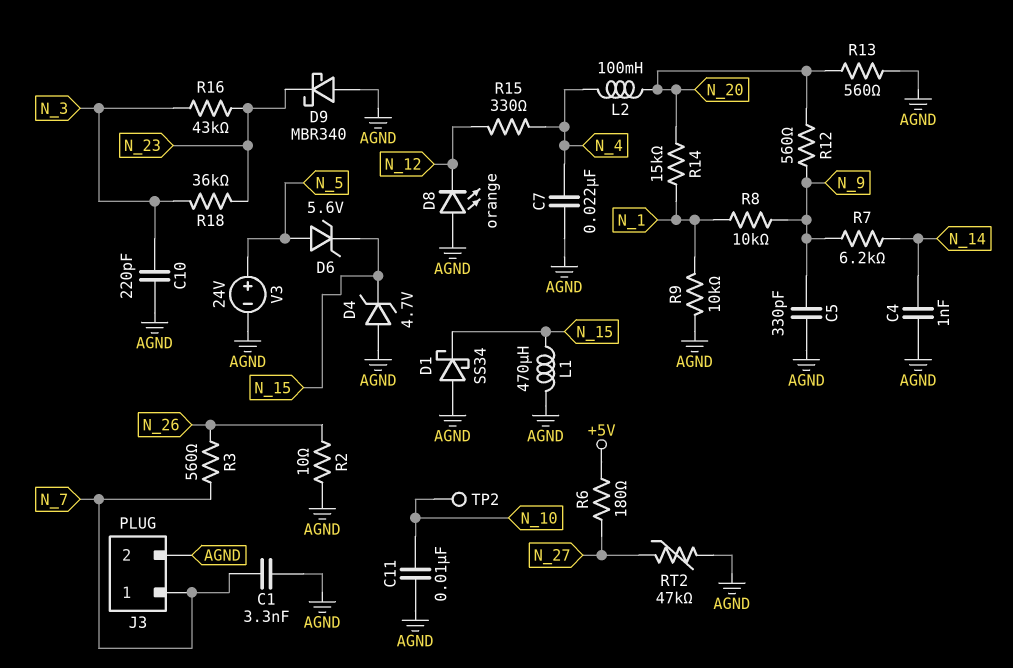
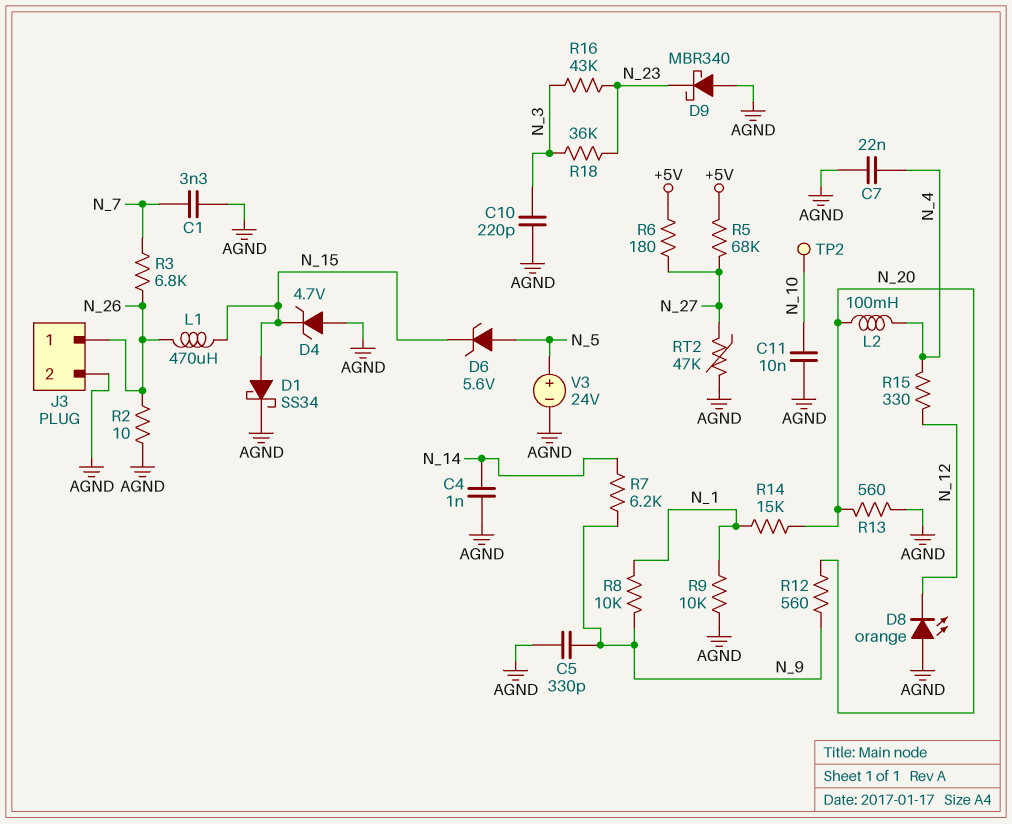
D1: schottky SS34 (A AGND, K N_15) -> schottky SS34 (A N_15, K AGND)
J3 pin 1: N_7 -> N_26
L1: 470uH (AGND, N_15) -> 470uH (N_15, N_26)
R3: 560 (N_7, N_26) -> 6.8k (N_7, N_26)
R5: none -> 68k (+5V, N_27)

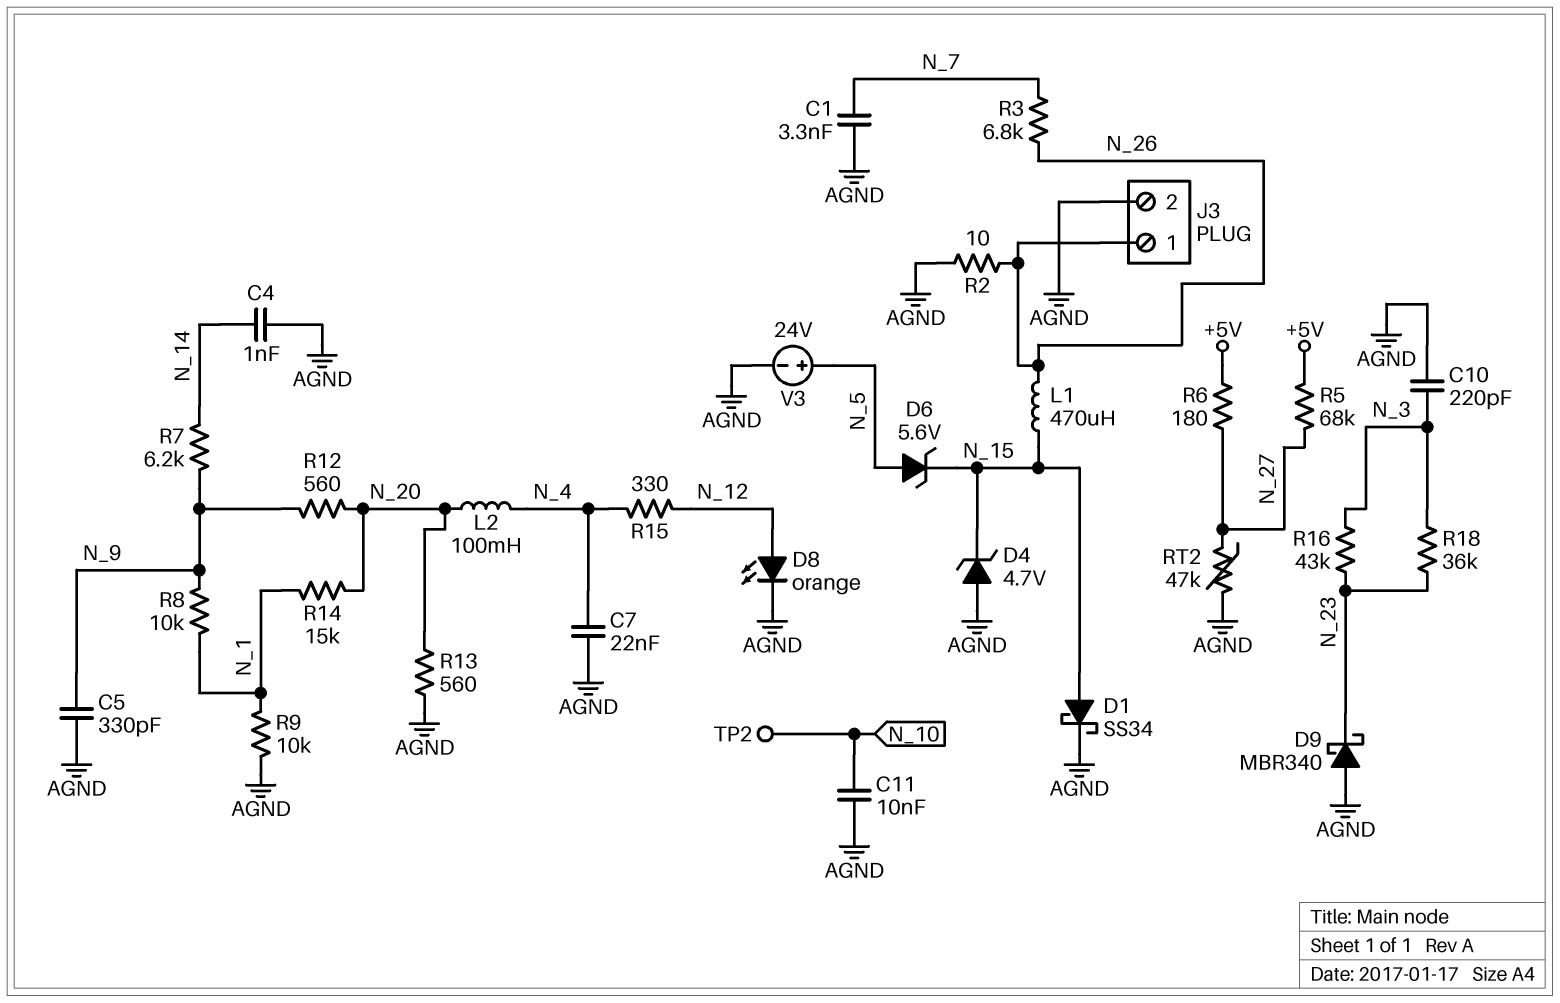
D8: LED orange (A AGND, K N_12) -> LED orange (A N_12, K AGND)

